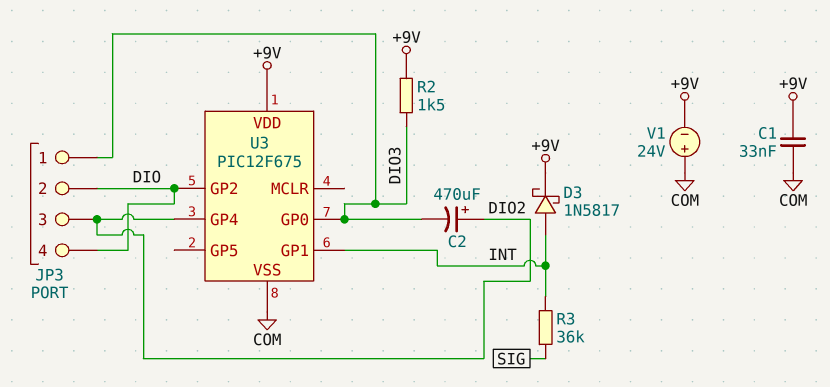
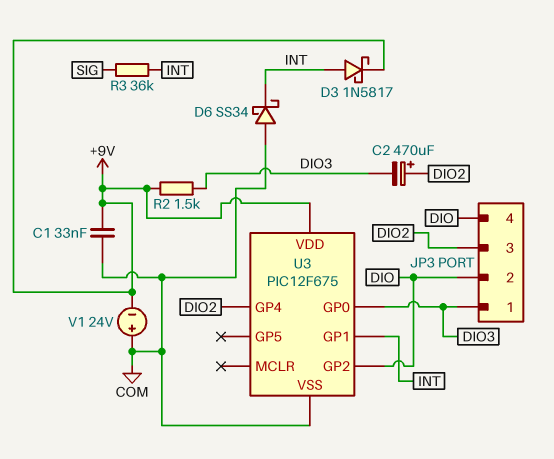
D6: none -> schottky SS34 (A COM, K INT)

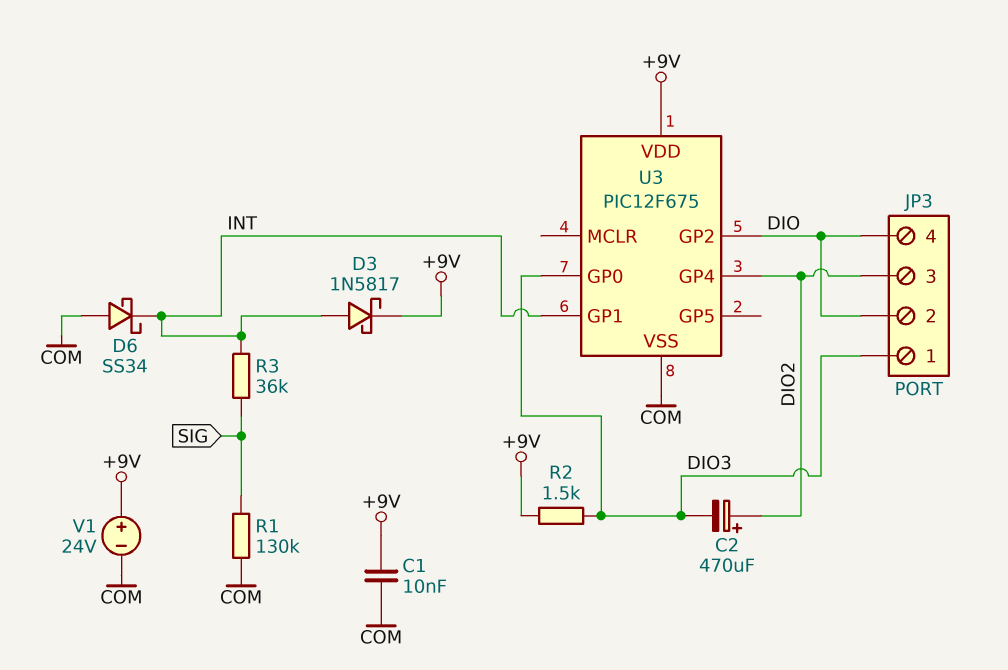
C1: 33nF (+9V, COM) -> 10nF (+9V, COM)
R1: none -> 130k (COM, SIG)
V1: 24V (plus COM, minus +9V) -> 24V (plus +9V, minus COM)

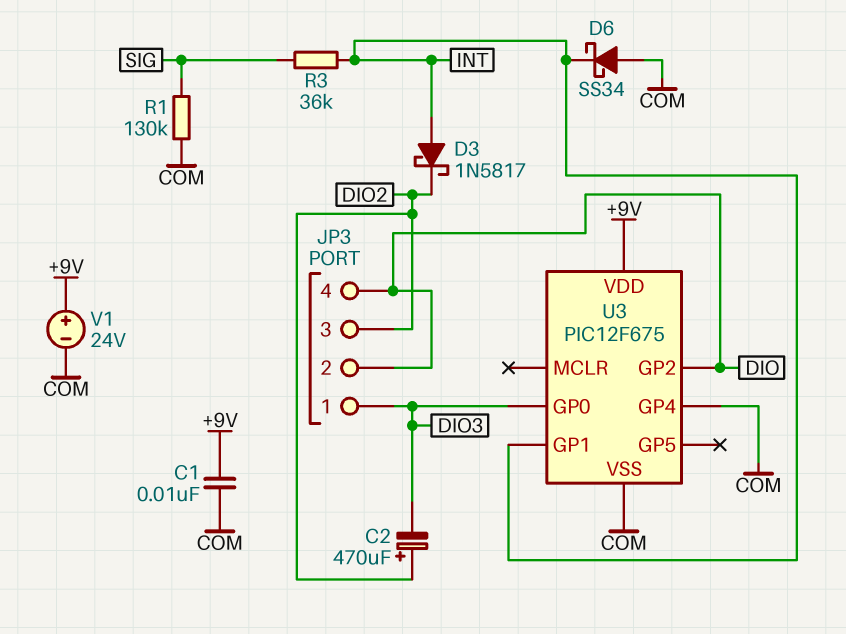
D3: schottky 1N5817 (A INT, K +9V) -> schottky 1N5817 (A INT, K DIO2)
R2: 1.5k (+9V, DIO3) -> none
U3 pin GP4: DIO2 -> COM

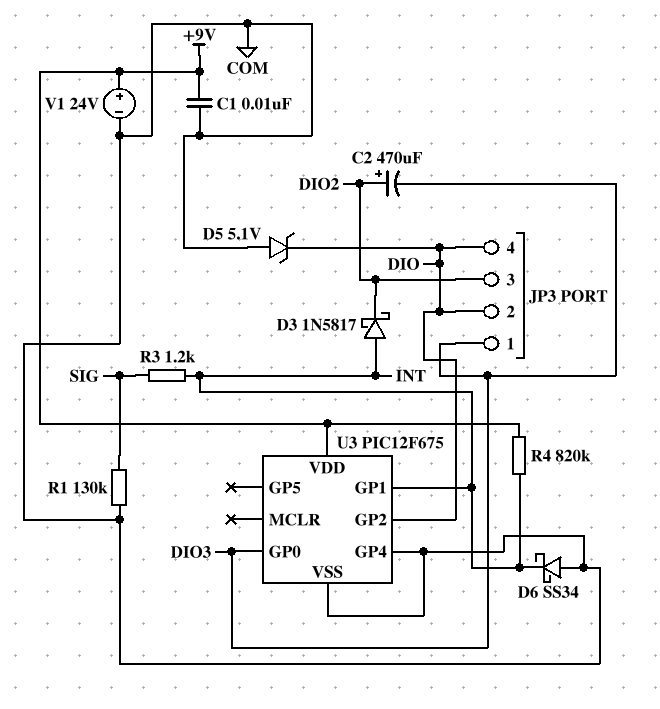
D5: none -> zener 5.1V (A COM, K DIO)
R3: 36k (INT, SIG) -> 1.2k (INT, SIG)
R4: none -> 820k (+9V, INT)

